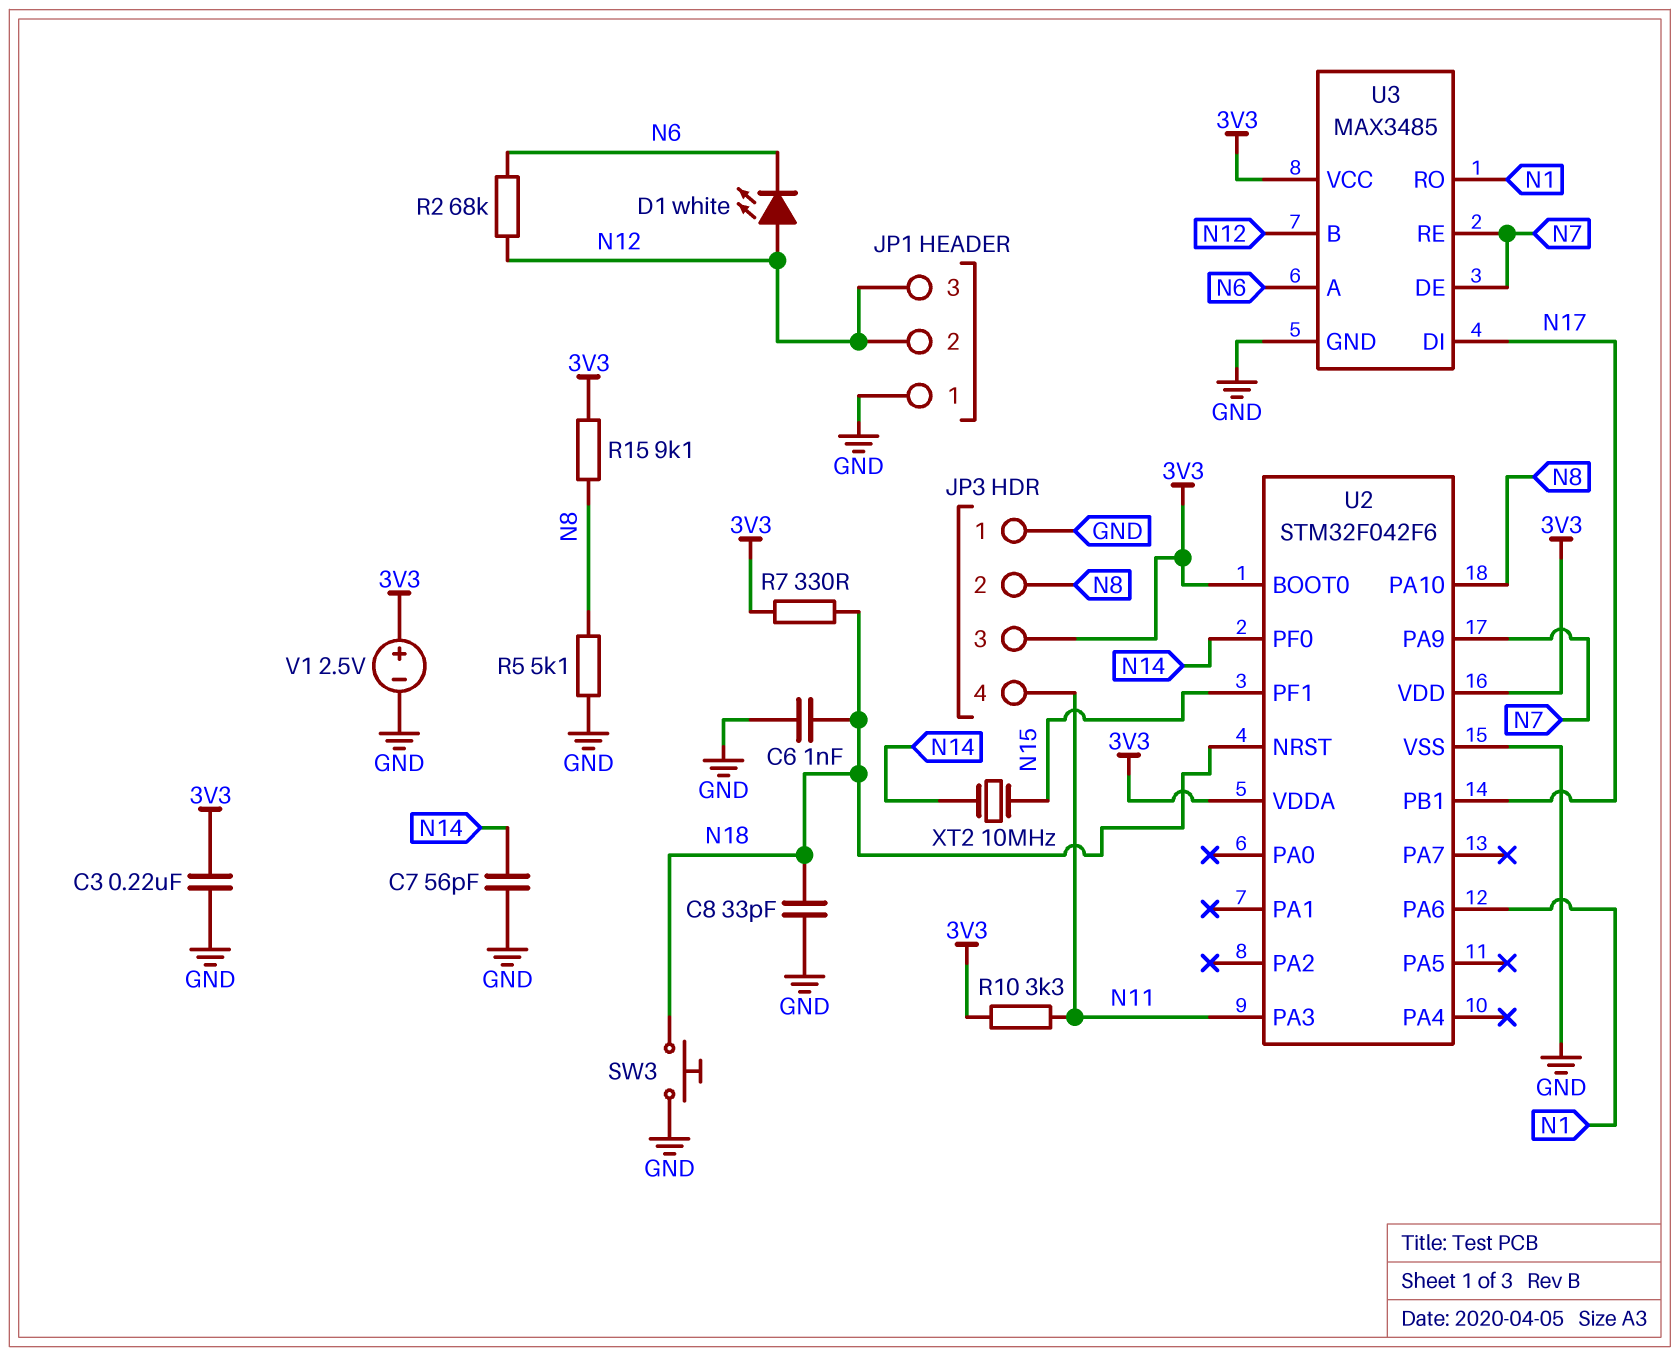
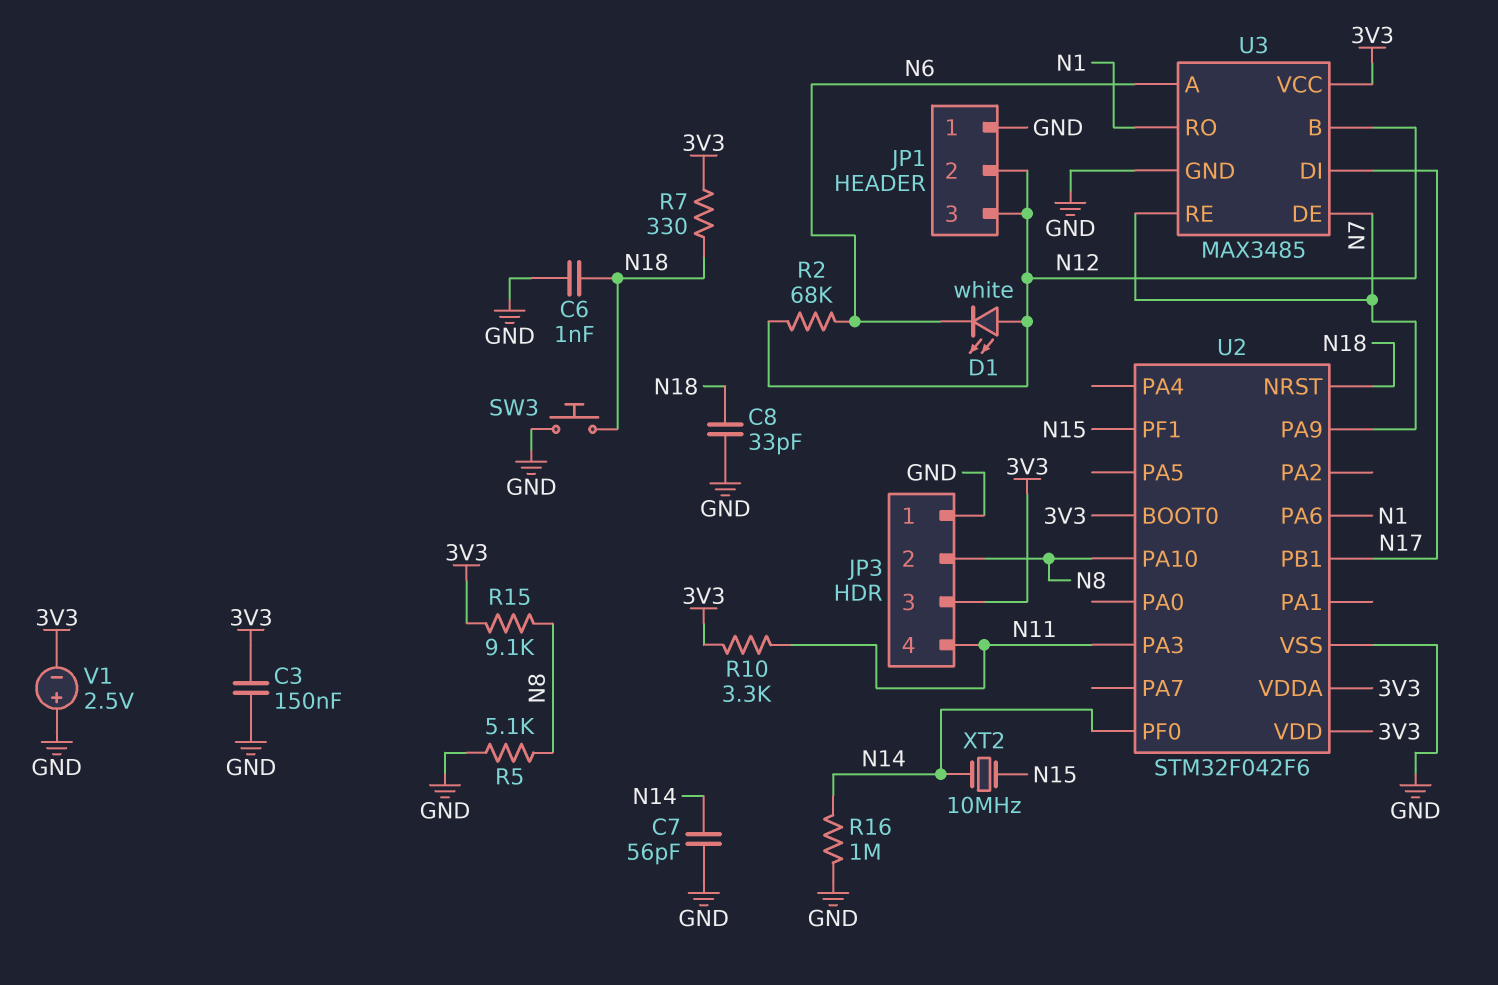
C3: 220nF (3V3, GND) -> 150nF (3V3, GND)
R16: none -> 1M (GND, N14)
V1: 2.5V (plus 3V3, minus GND) -> 2.5V (plus GND, minus 3V3)

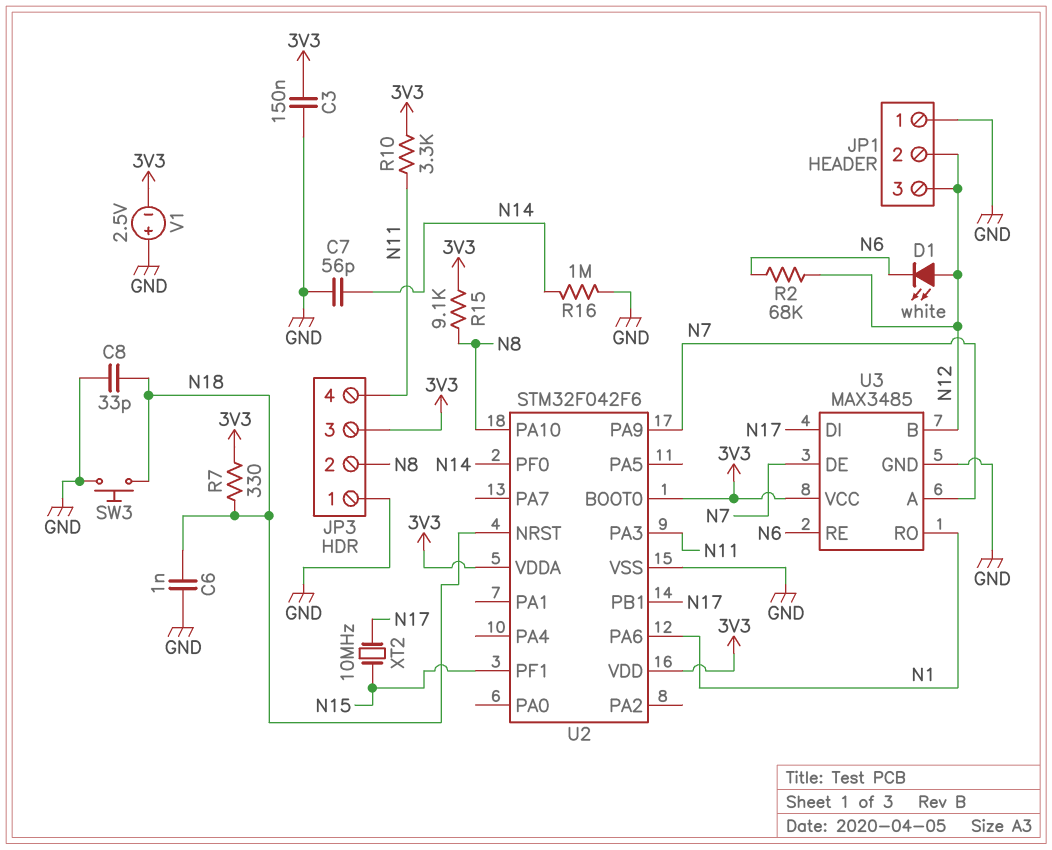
R5: 5.1k (GND, N8) -> none
U3 pin A: N6 -> N7
U3 pin RE: N7 -> N6
XT2: 10MHz (N14, N15) -> 10MHz (N15, N17)

